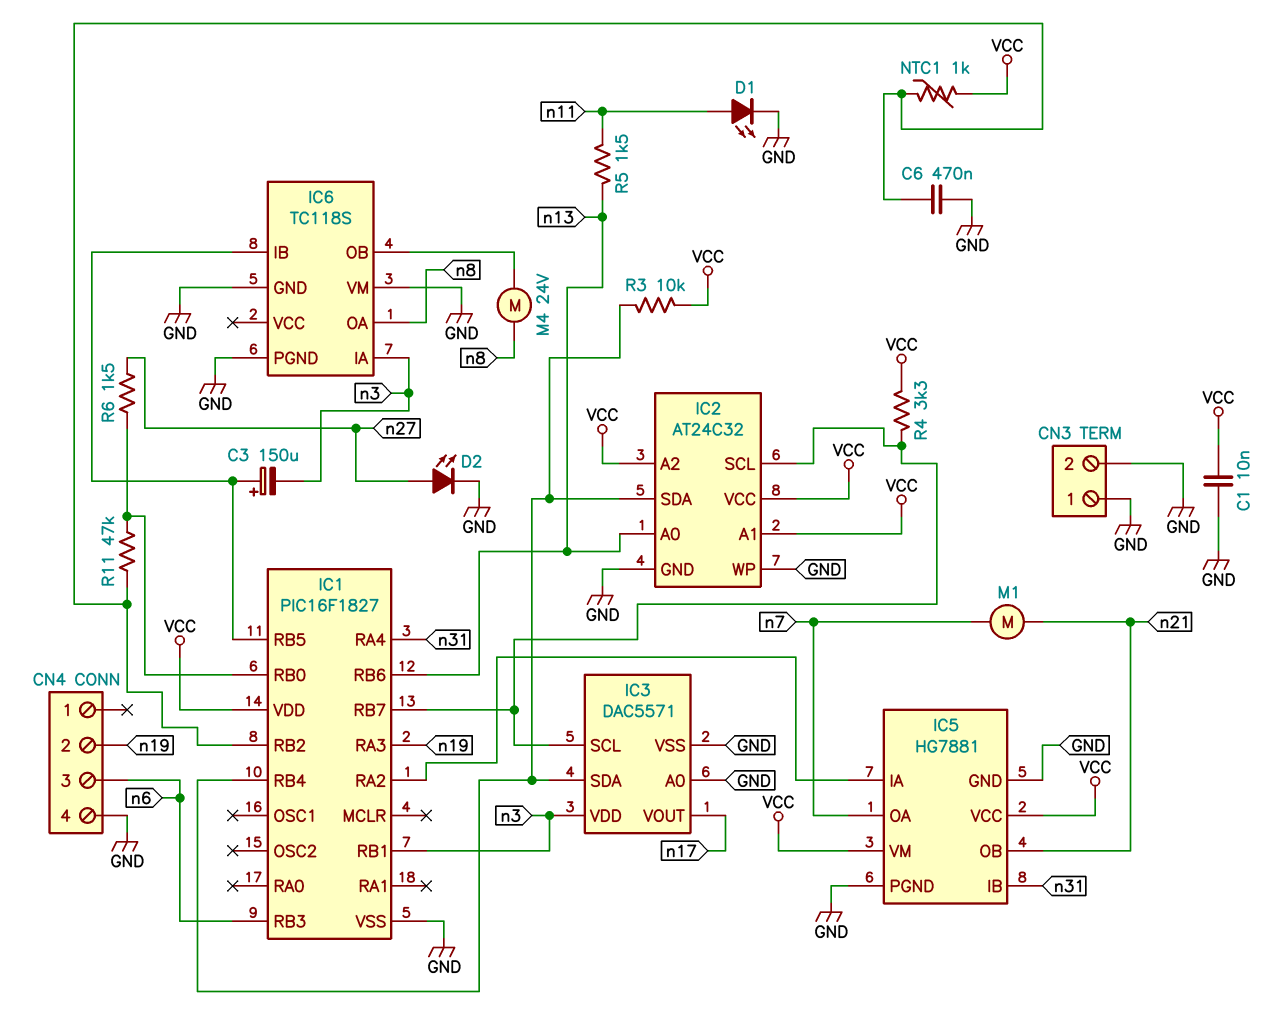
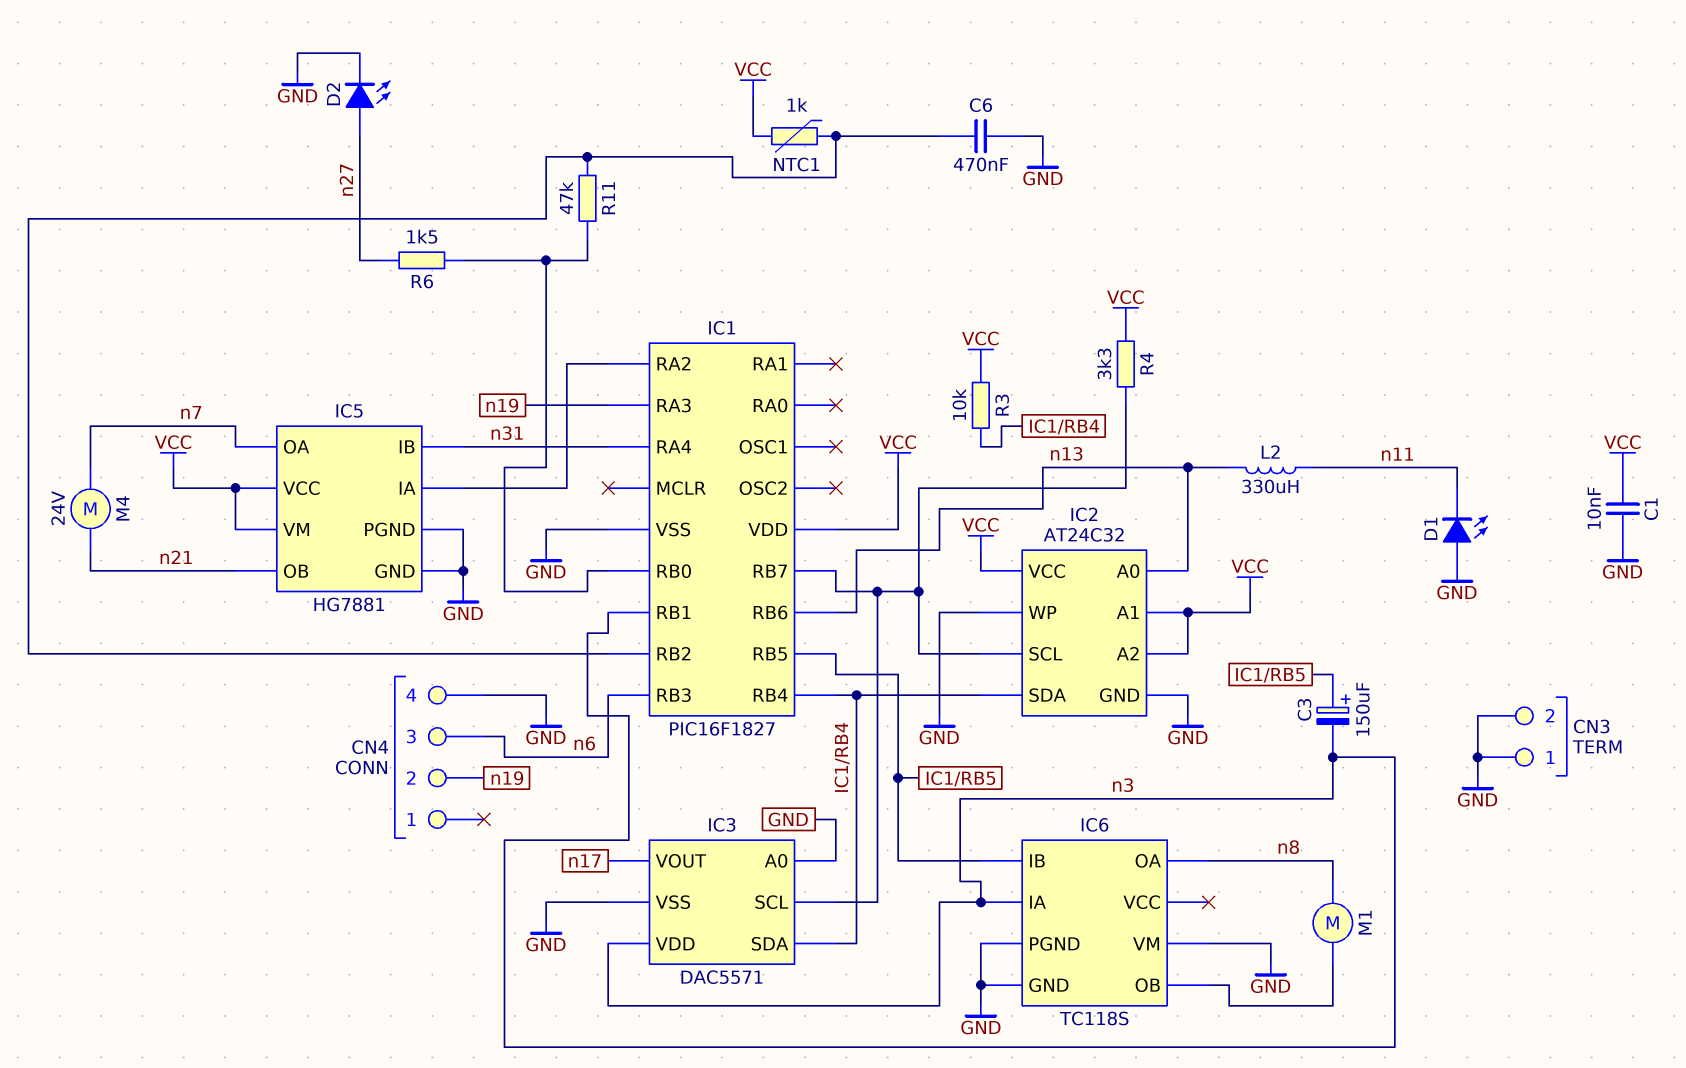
D1: LED (A n11, K GND) -> LED (A GND, K n11)
L2: none -> 330uH (n11, n13)
M1: motor (n7, n21) -> motor (IC6/OB, n8)
M4: motor 24V (IC6/OB, n8) -> motor 24V (n7, n21)
R5: 1.5k (n11, n13) -> none

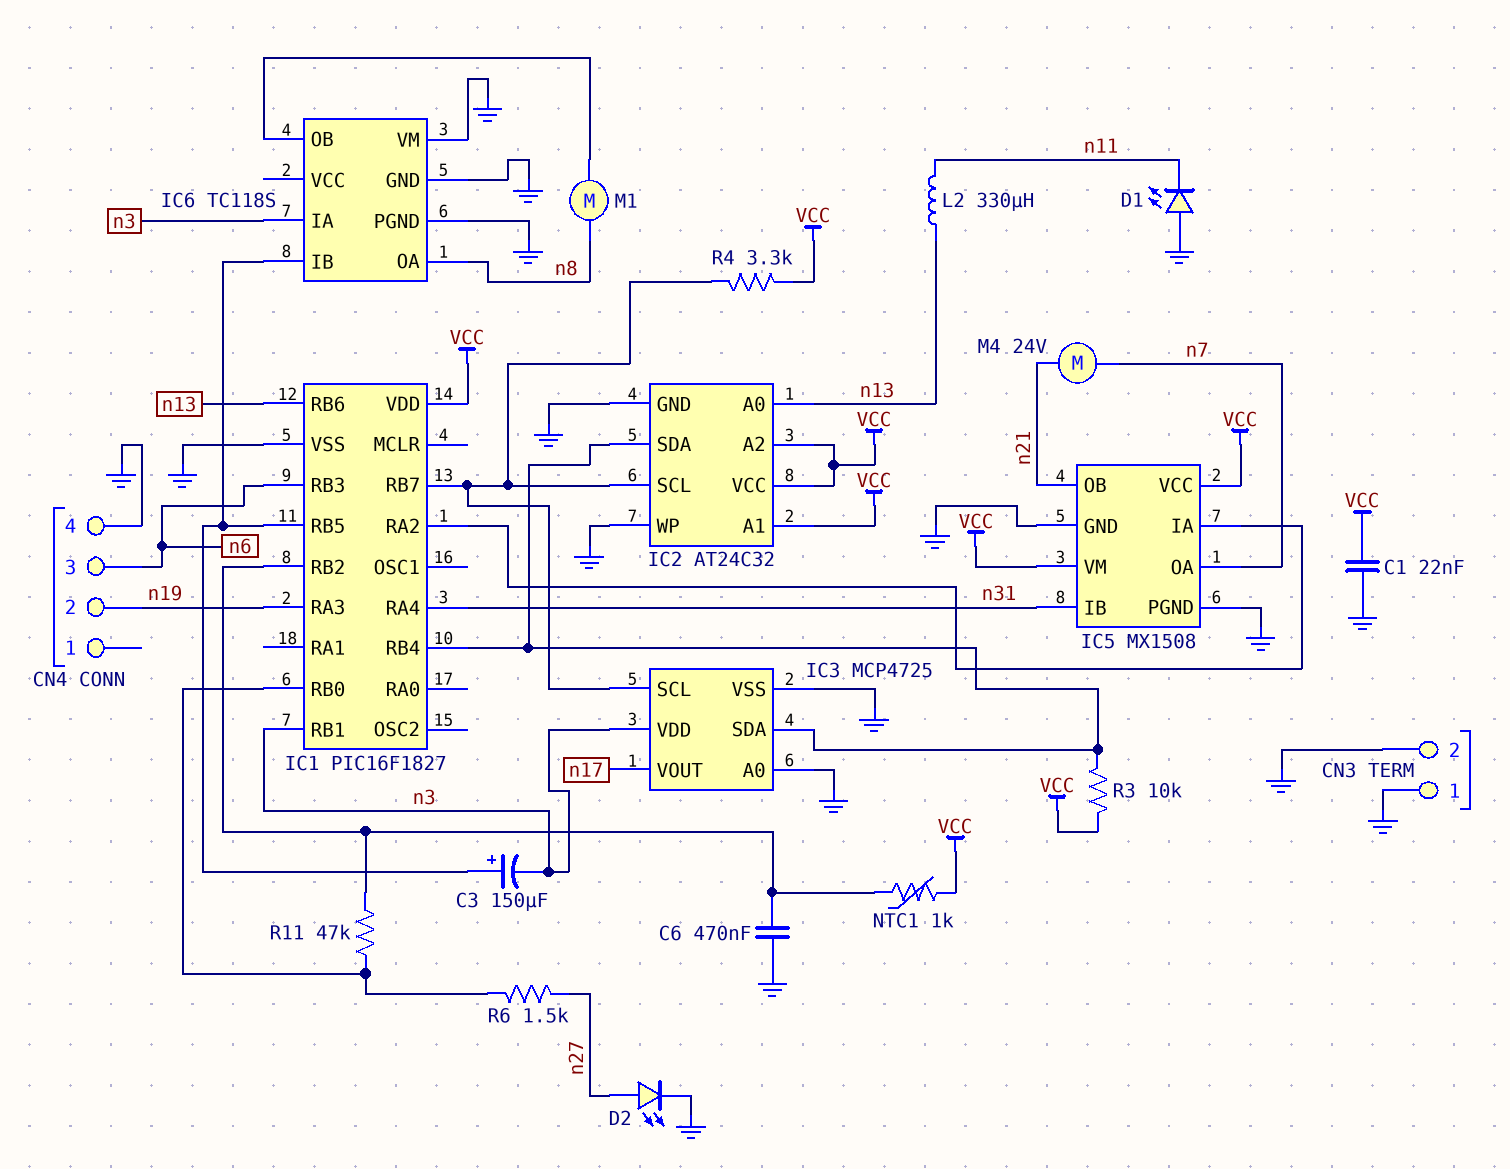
C1: 10nF (GND, VCC) -> 22nF (GND, VCC)
IC3: DAC5571 -> MCP4725
IC5: HG7881 -> MX1508

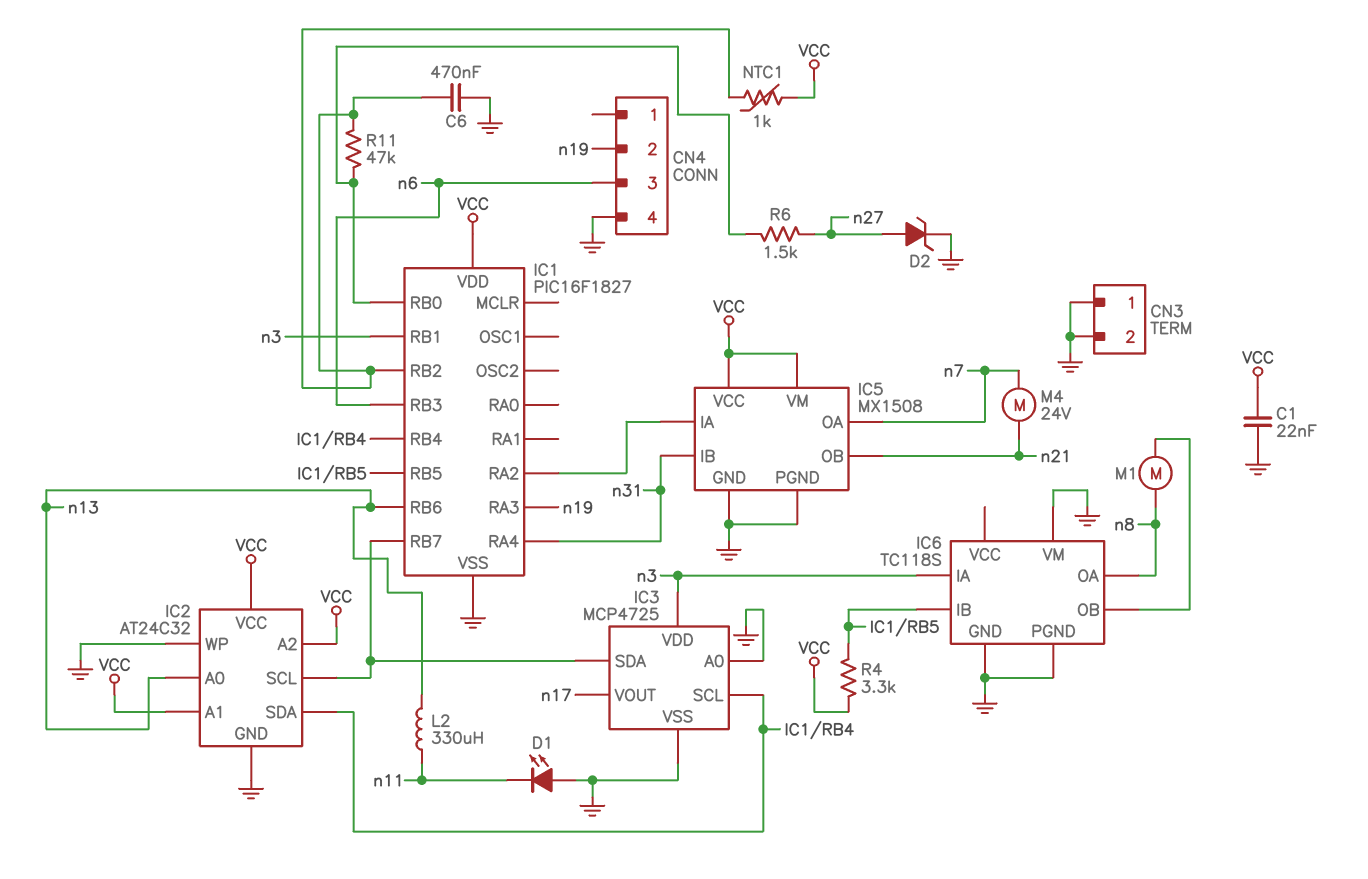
C3: 150uF (plus IC1/RB5, minus n3) -> none
D2: LED (A n27, K GND) -> zener (A n27, K GND)
IC3 pin SCL: IC1/RB7 -> IC1/RB4
IC3 pin SDA: IC1/RB4 -> IC1/RB7
R3: 10k (IC1/RB4, VCC) -> none
R4: 3.3k (IC1/RB7, VCC) -> 3.3k (IC1/RB5, VCC)

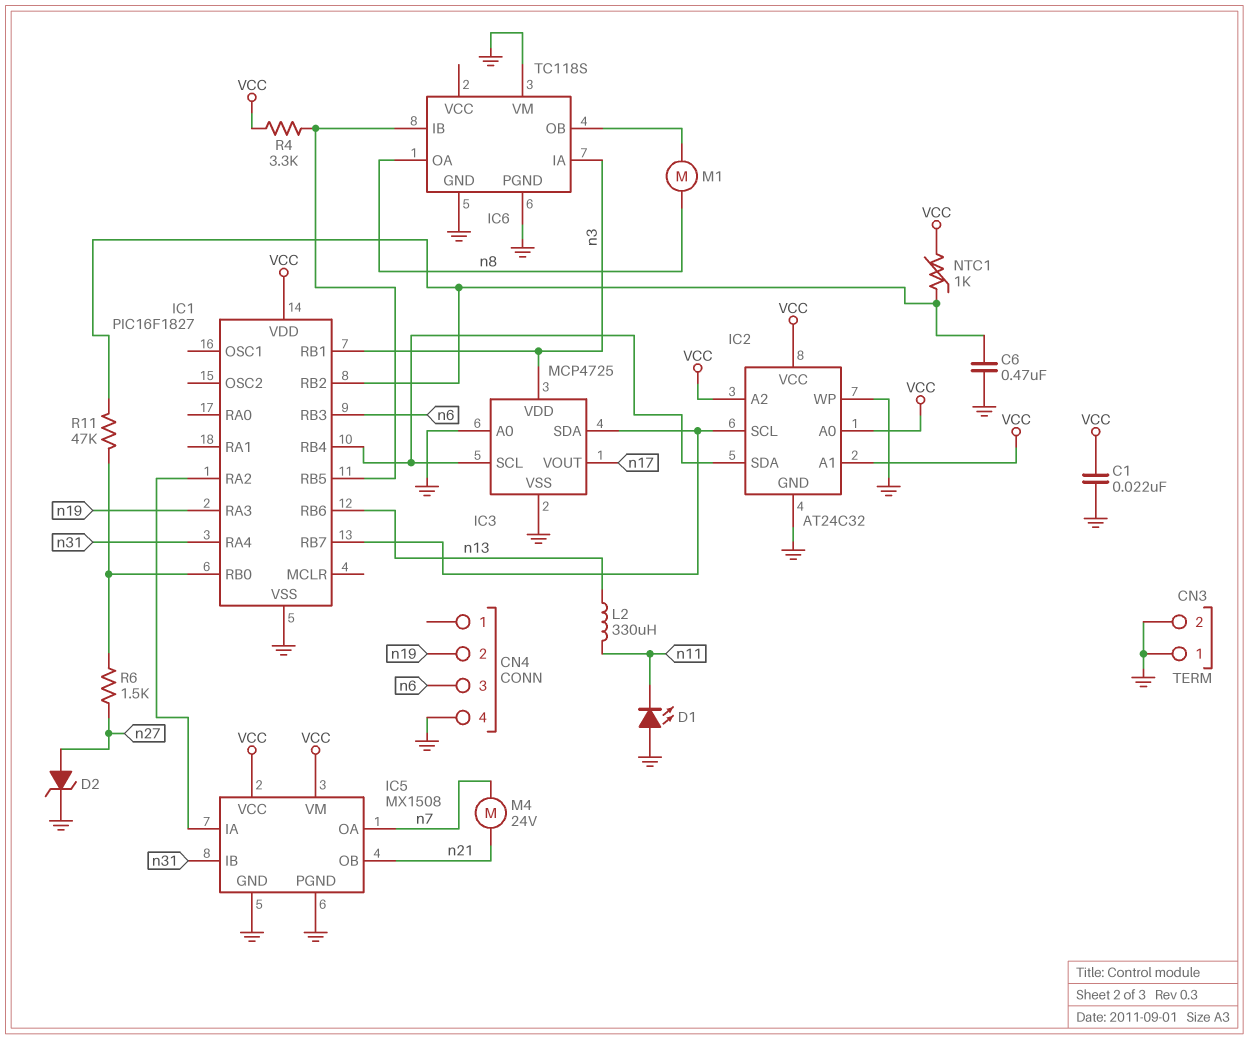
IC2 pin A0: n13 -> VCC

